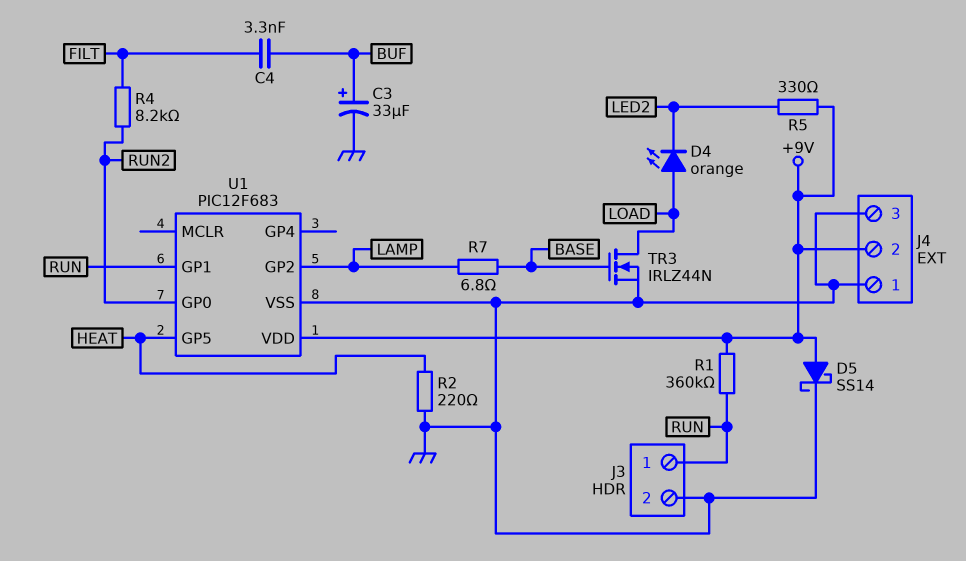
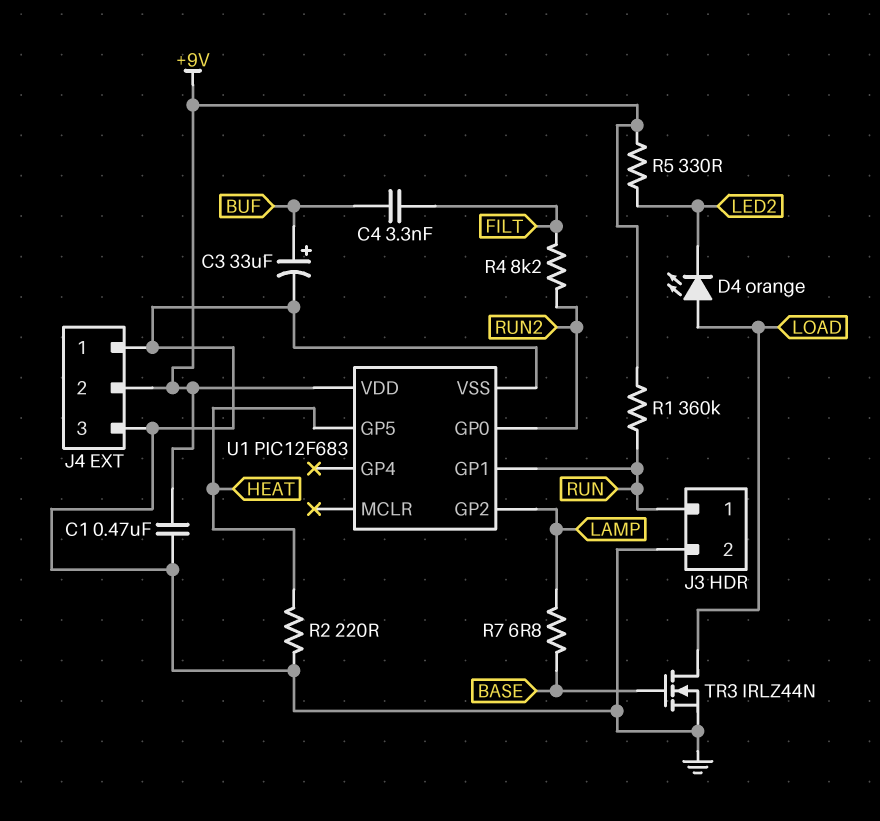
C1: none -> 470nF (+9V, GND)
D5: schottky SS14 (A +9V, K GND) -> none

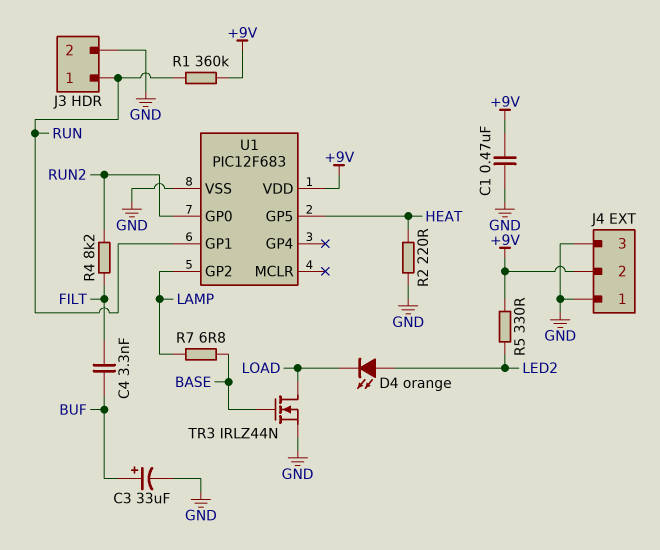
D4: LED orange (A LOAD, K LED2) -> LED orange (A LED2, K LOAD)

